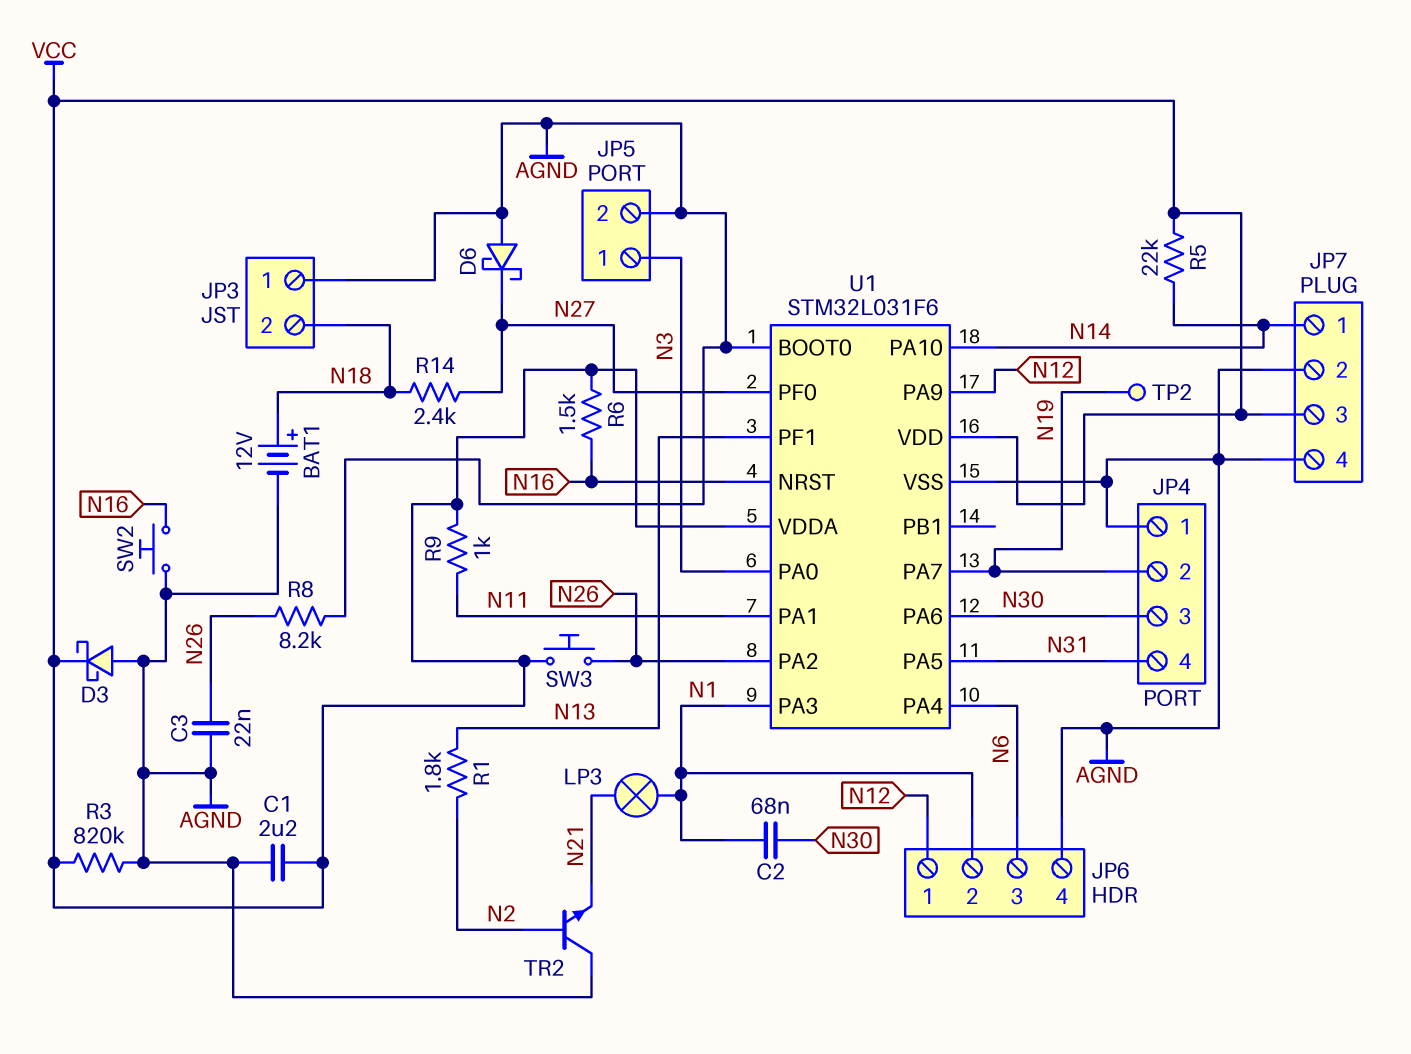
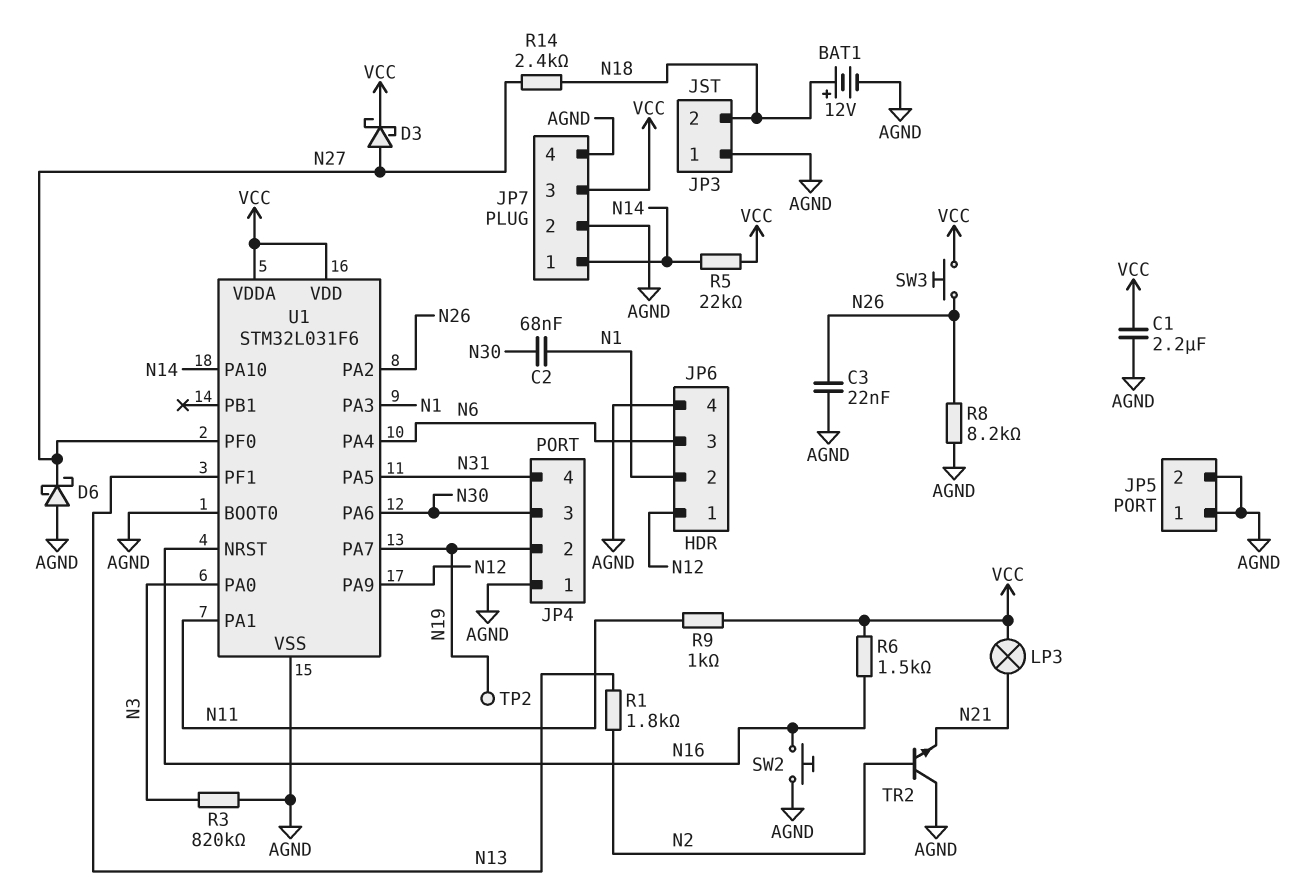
D3: schottky (A AGND, K VCC) -> schottky (A N27, K VCC)
JP5 pin 1: N3 -> AGND
LP3: lamp (N1, N21) -> lamp (N21, VCC)
R3: 820k (AGND, VCC) -> 820k (AGND, N3)

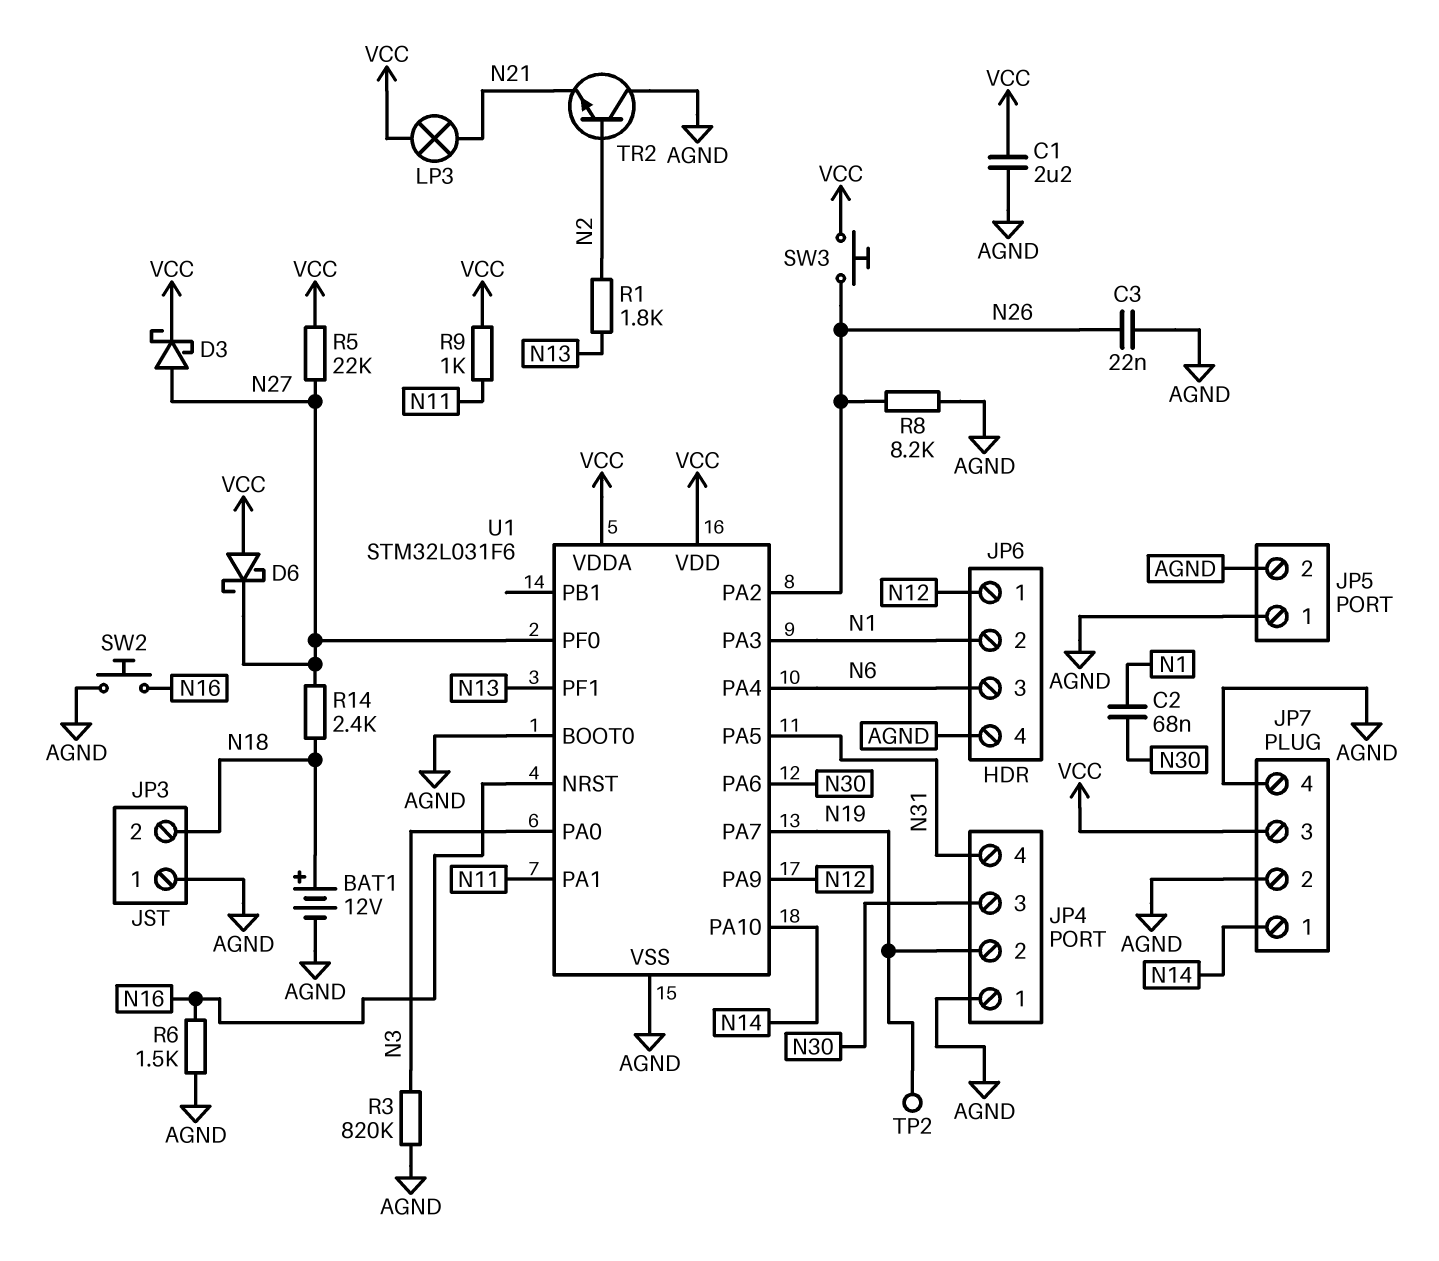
D6: schottky (A AGND, K N27) -> schottky (A VCC, K N27)
R5: 22k (N14, VCC) -> 22k (N27, VCC)
R6: 1.5k (N16, VCC) -> 1.5k (AGND, N16)

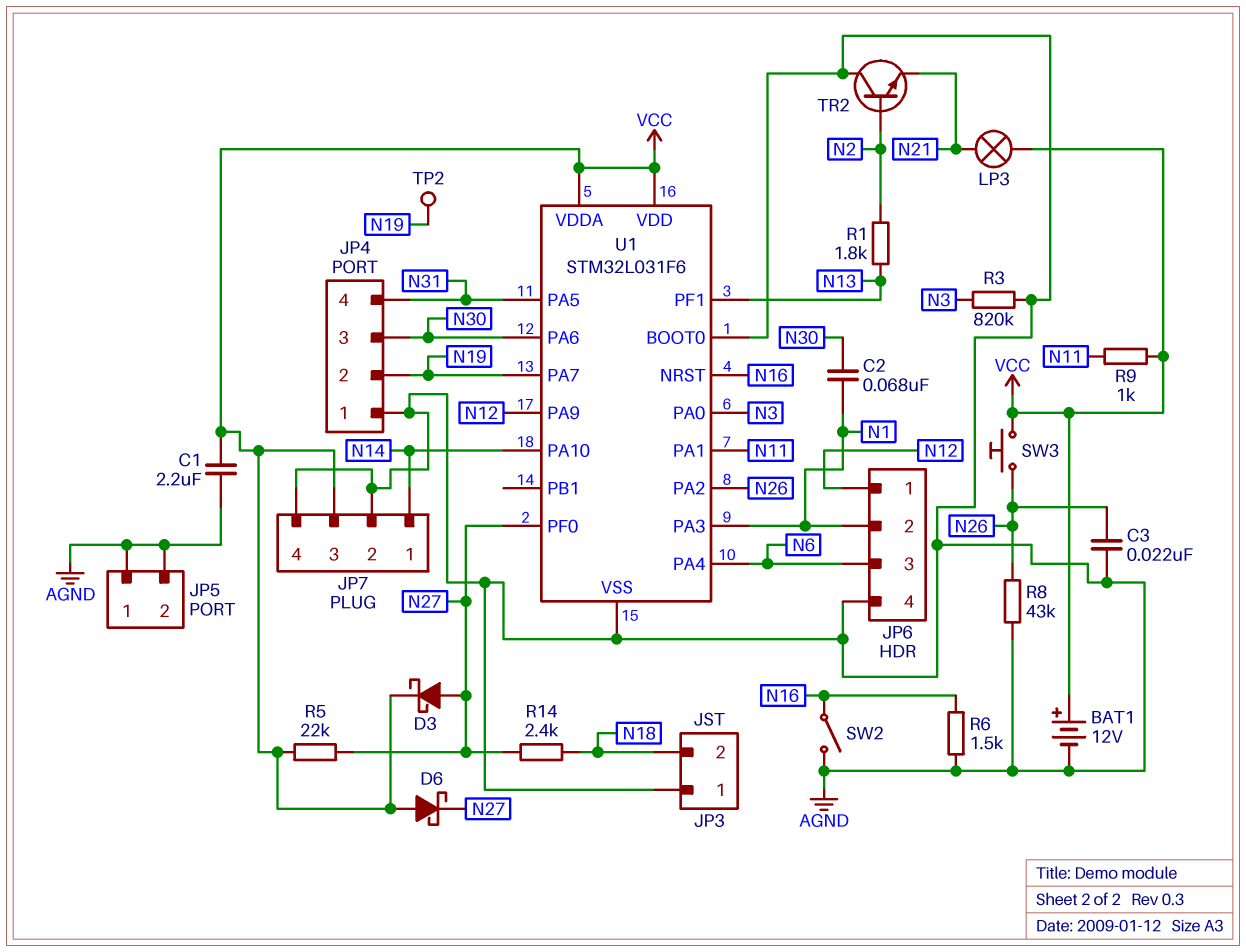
BAT1: 12V (plus N18, minus AGND) -> 12V (plus VCC, minus AGND)
R8: 8.2k (AGND, N26) -> 43k (AGND, N26)
SW2: button (AGND, N16) -> switch (AGND, N16)

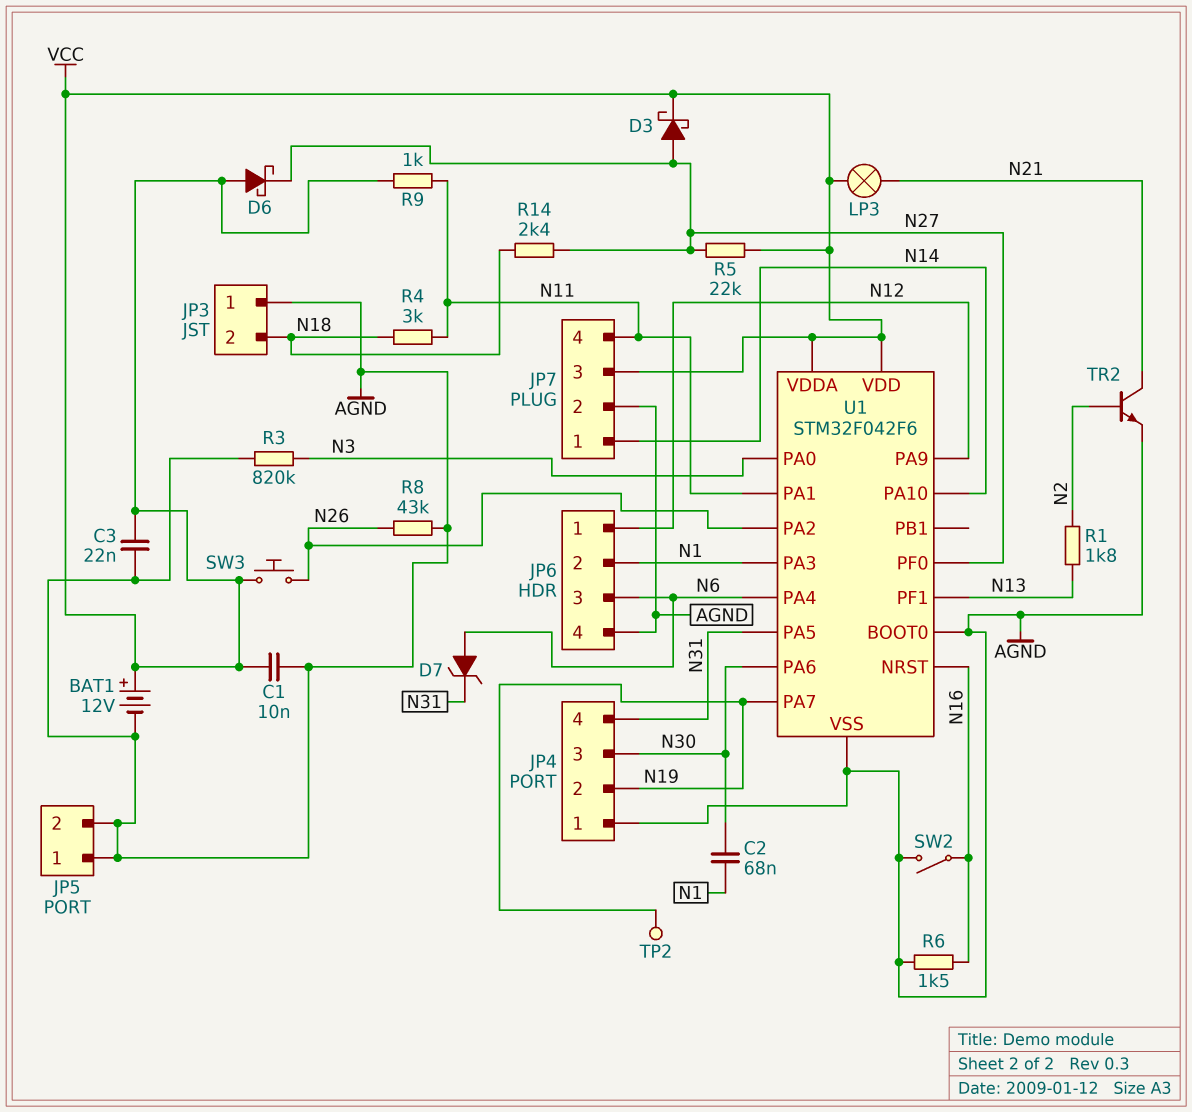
C1: 2.2uF (AGND, VCC) -> 10nF (AGND, VCC)
C3: 22nF (AGND, N26) -> 22nF (AGND, VCC)
D7: none -> zener (A N6, K N31)
JP7 pin 4: AGND -> N11
R4: none -> 3k (N11, N18)
TR2: NPN (B N2, C AGND, E N21) -> NPN (B N2, C N21, E AGND)
U1: STM32L031F6 -> STM32F042F6

